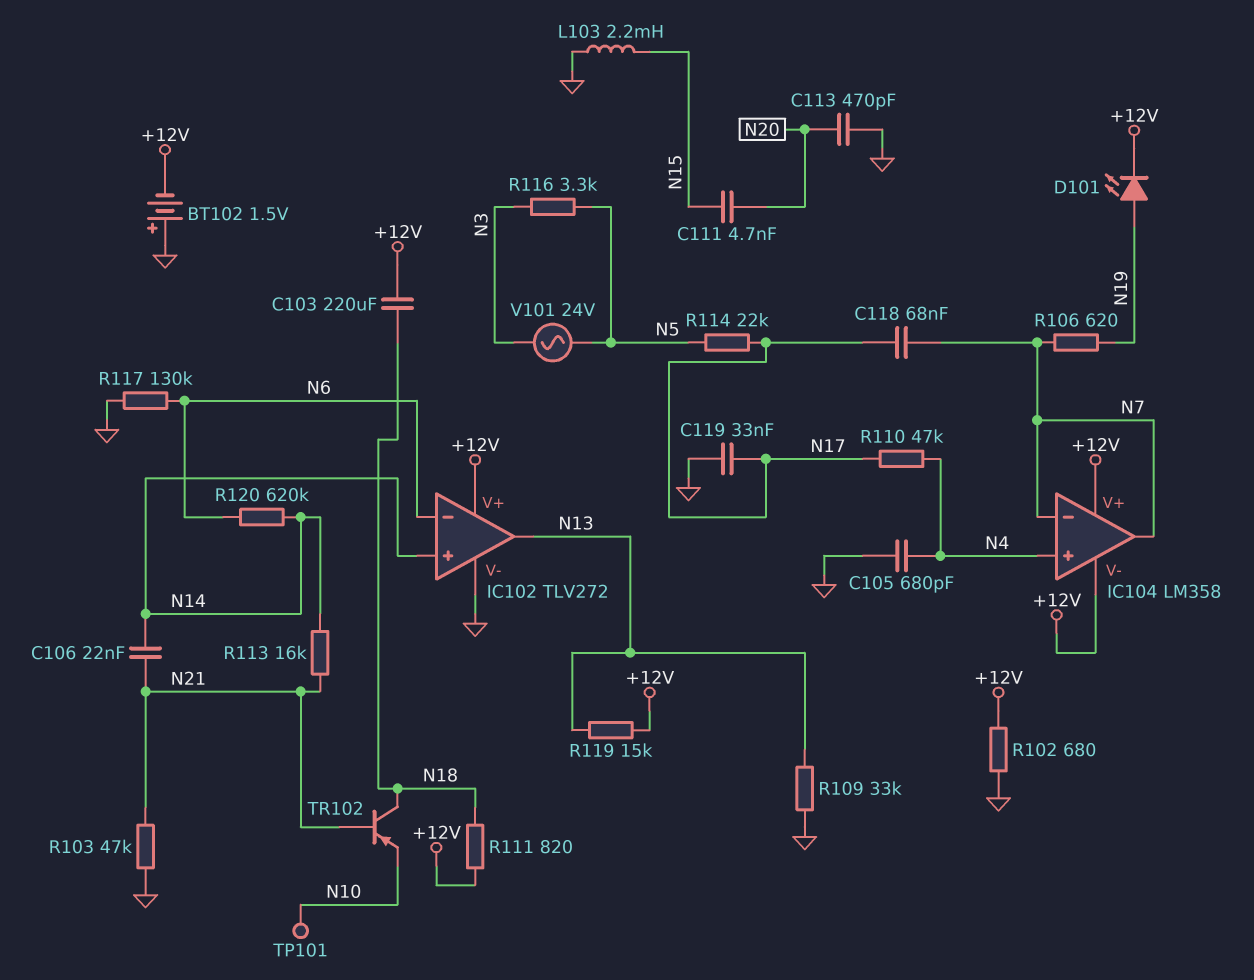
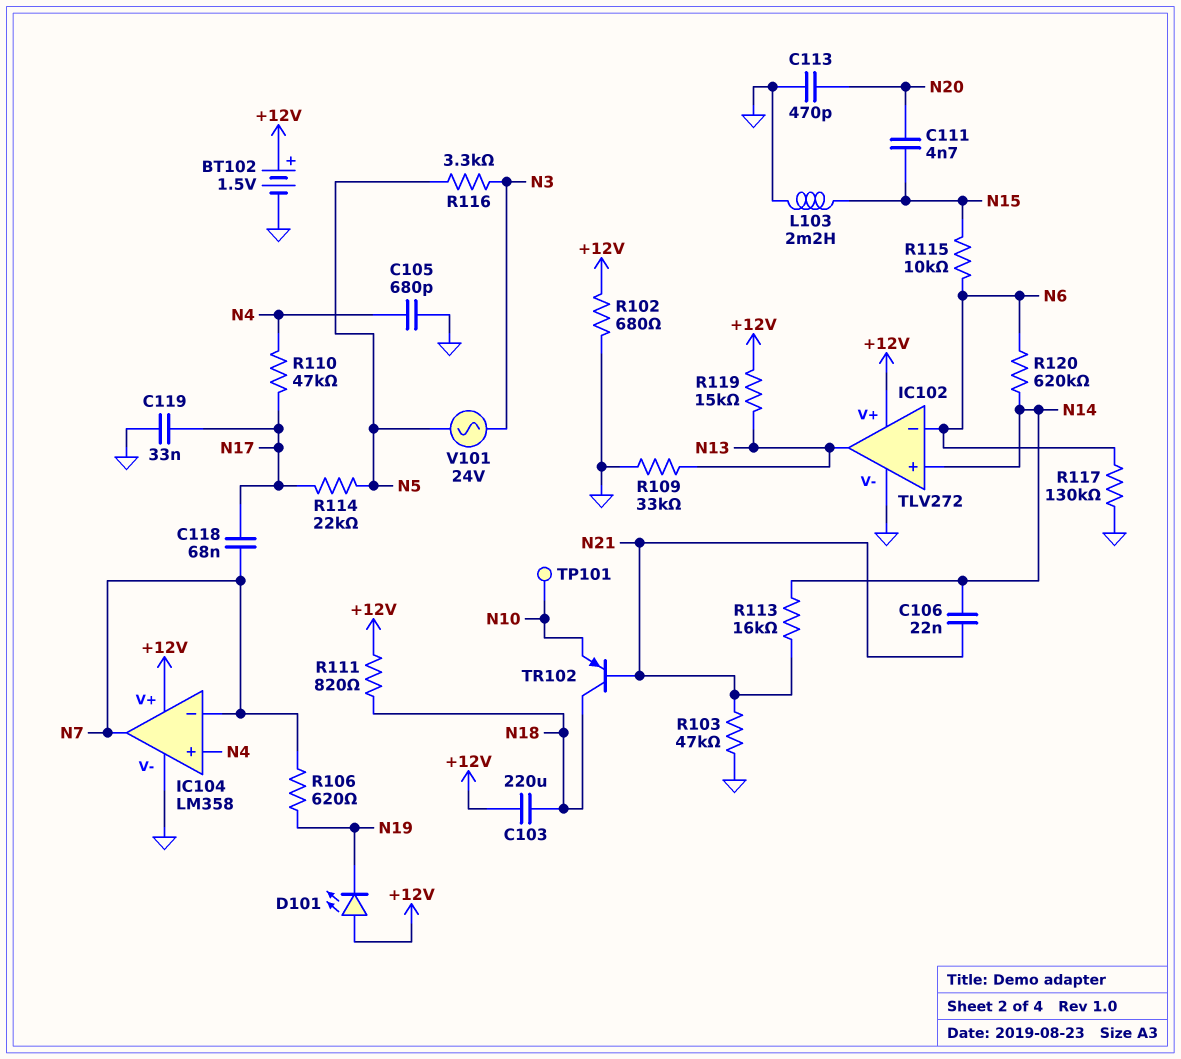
BT102: 1.5V (plus GND, minus +12V) -> 1.5V (plus +12V, minus GND)
D101: LED (A N19, K +12V) -> LED (A +12V, K N19)
IC104 pin V-: +12V -> GND
R115: none -> 10k (N6, N15)

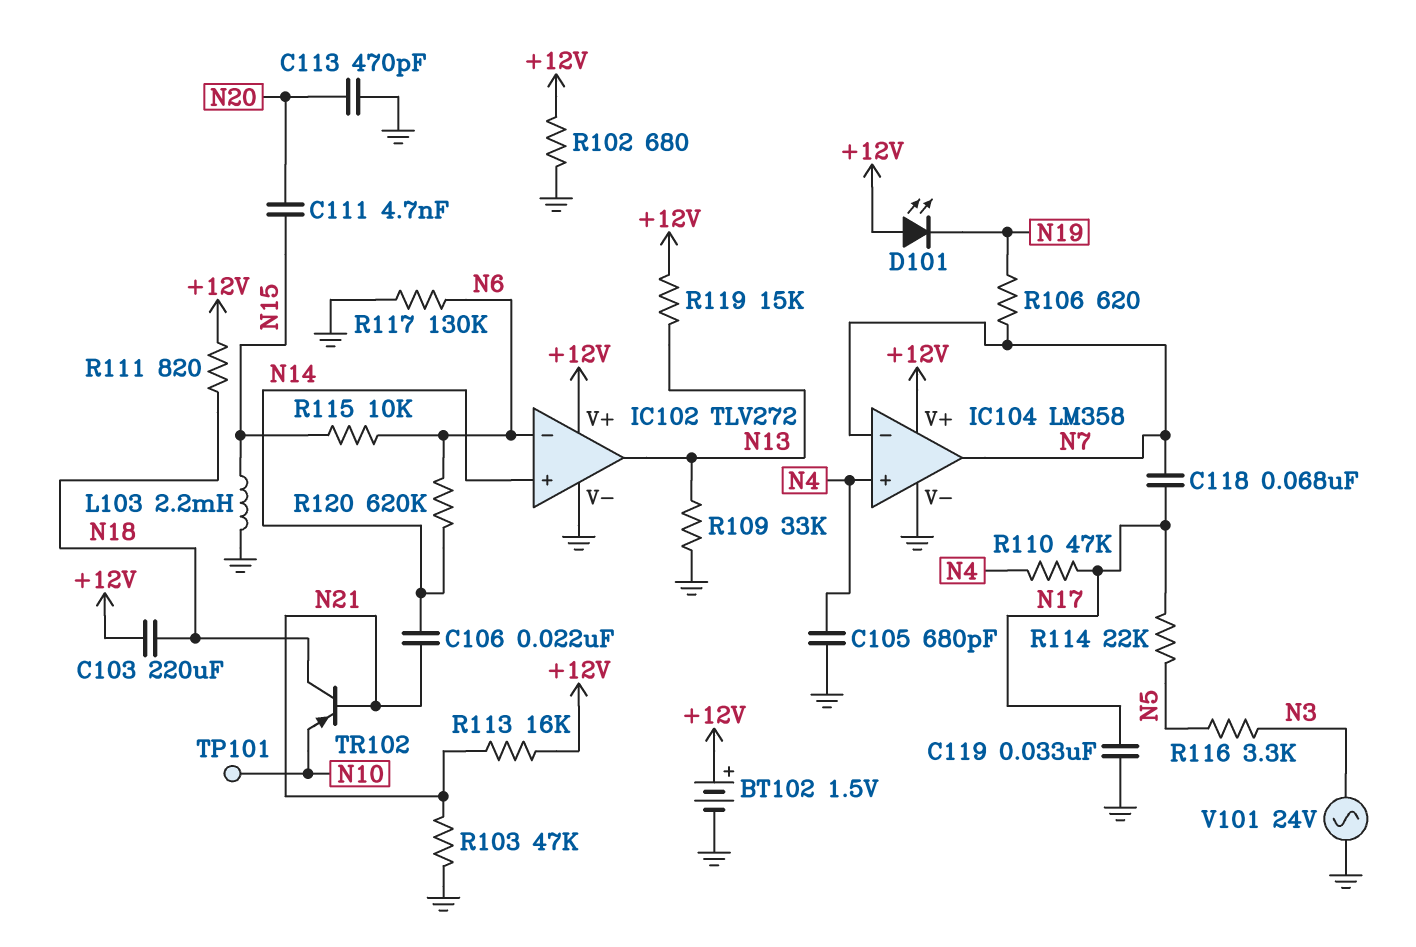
R113: 16k (N14, N21) -> 16k (+12V, N21)
V101: AC 24V (N3, N5) -> AC 24V (GND, N3)

